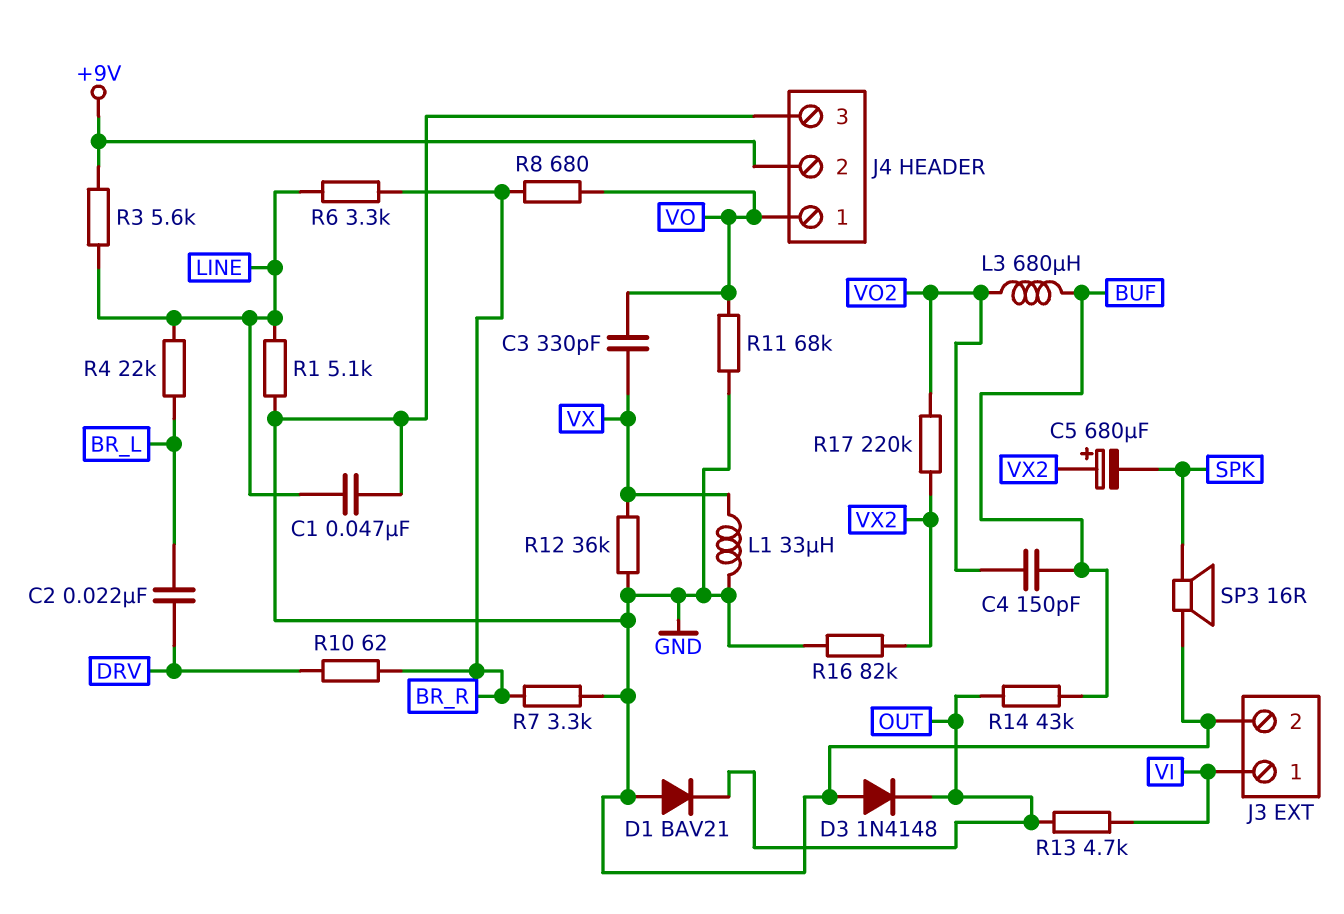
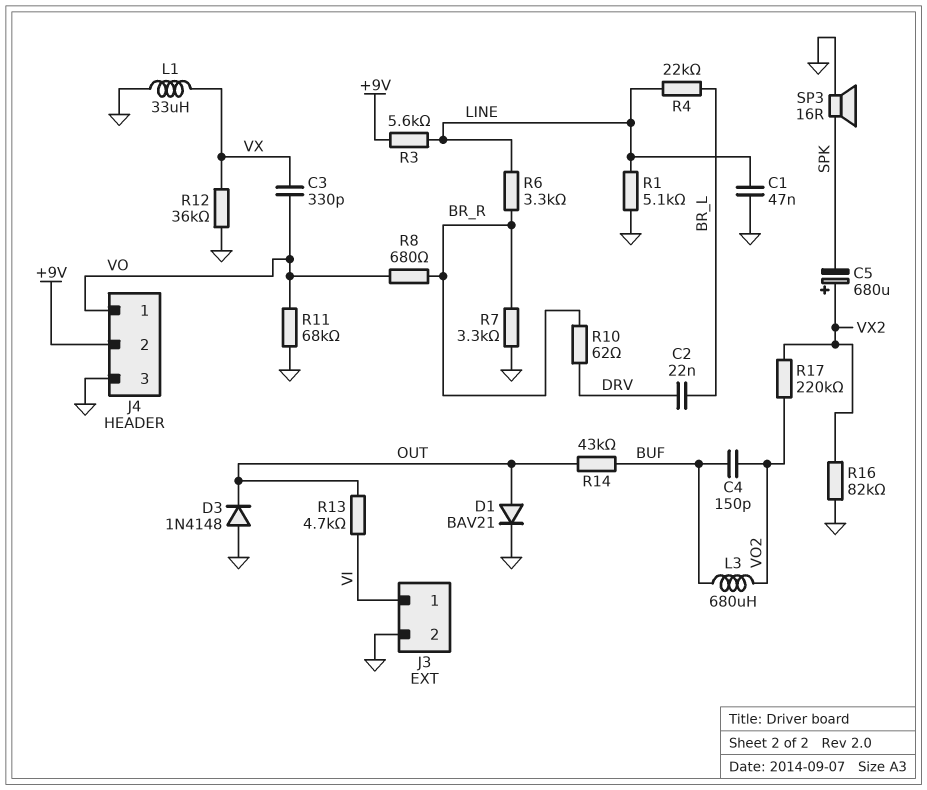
D1: diode BAV21 (A GND, K OUT) -> diode BAV21 (A OUT, K GND)

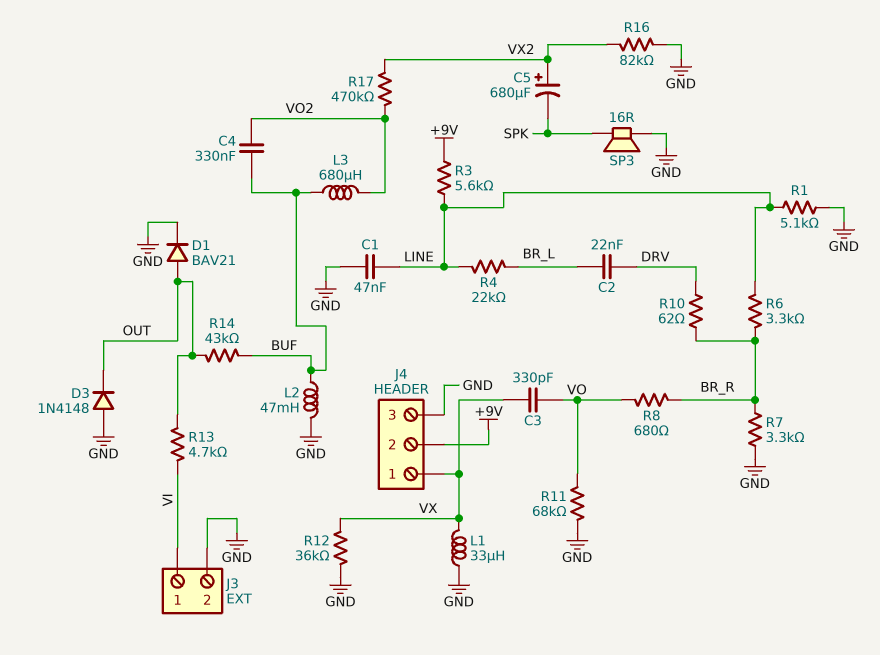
C4: 150pF (BUF, VO2) -> 330nF (BUF, VO2)
J4 pin 1: VO -> VX
L2: none -> 47mH (BUF, GND)
R17: 220k (VO2, VX2) -> 470k (VO2, VX2)

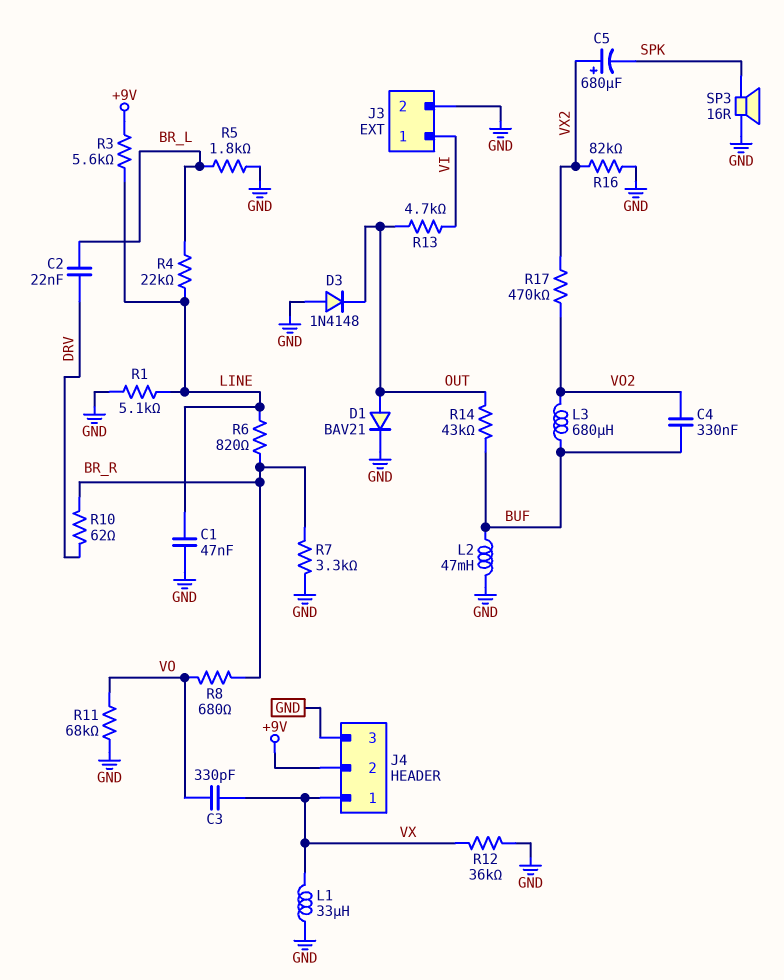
R5: none -> 1.8k (BR_L, GND)
R6: 3.3k (BR_R, LINE) -> 820 (BR_R, LINE)

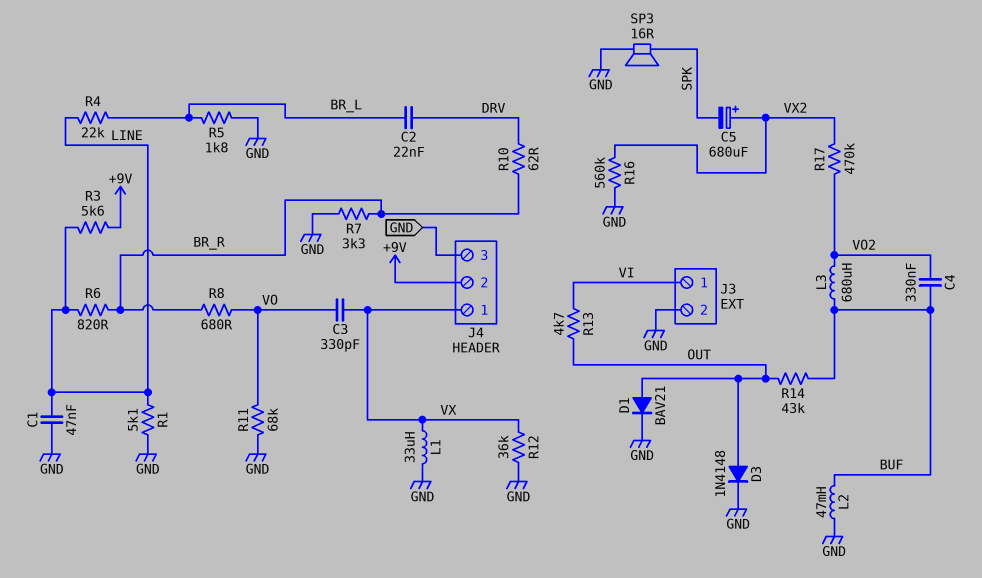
D3: diode 1N4148 (A GND, K OUT) -> diode 1N4148 (A OUT, K GND)
R16: 82k (GND, VX2) -> 560k (GND, VX2)

